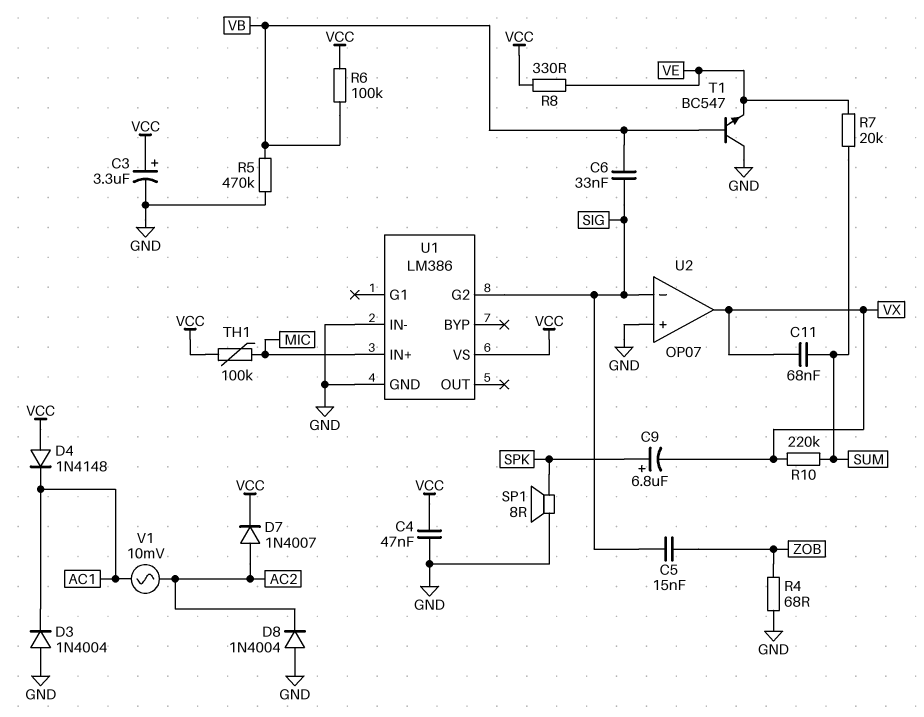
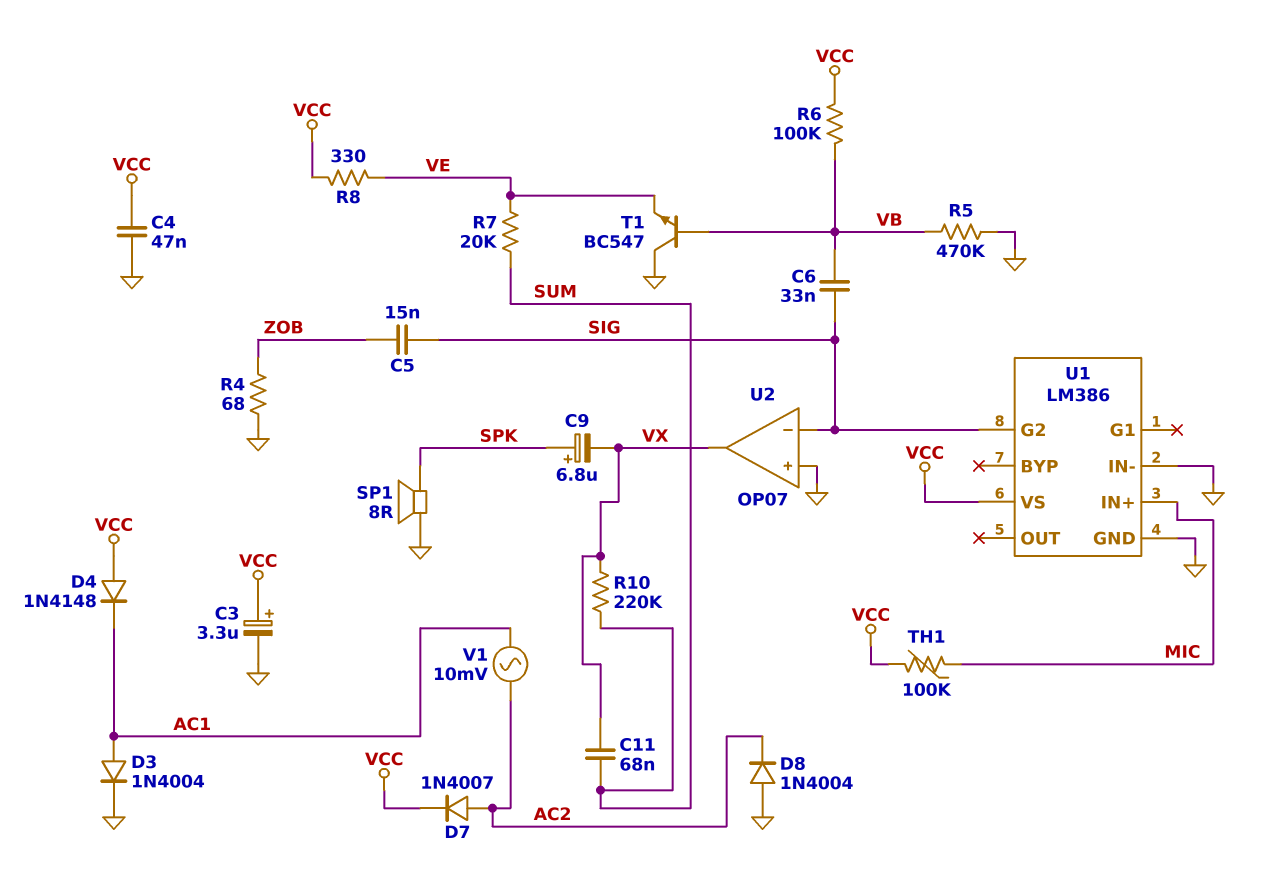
D3: diode 1N4004 (A GND, K AC1) -> diode 1N4004 (A AC1, K GND)

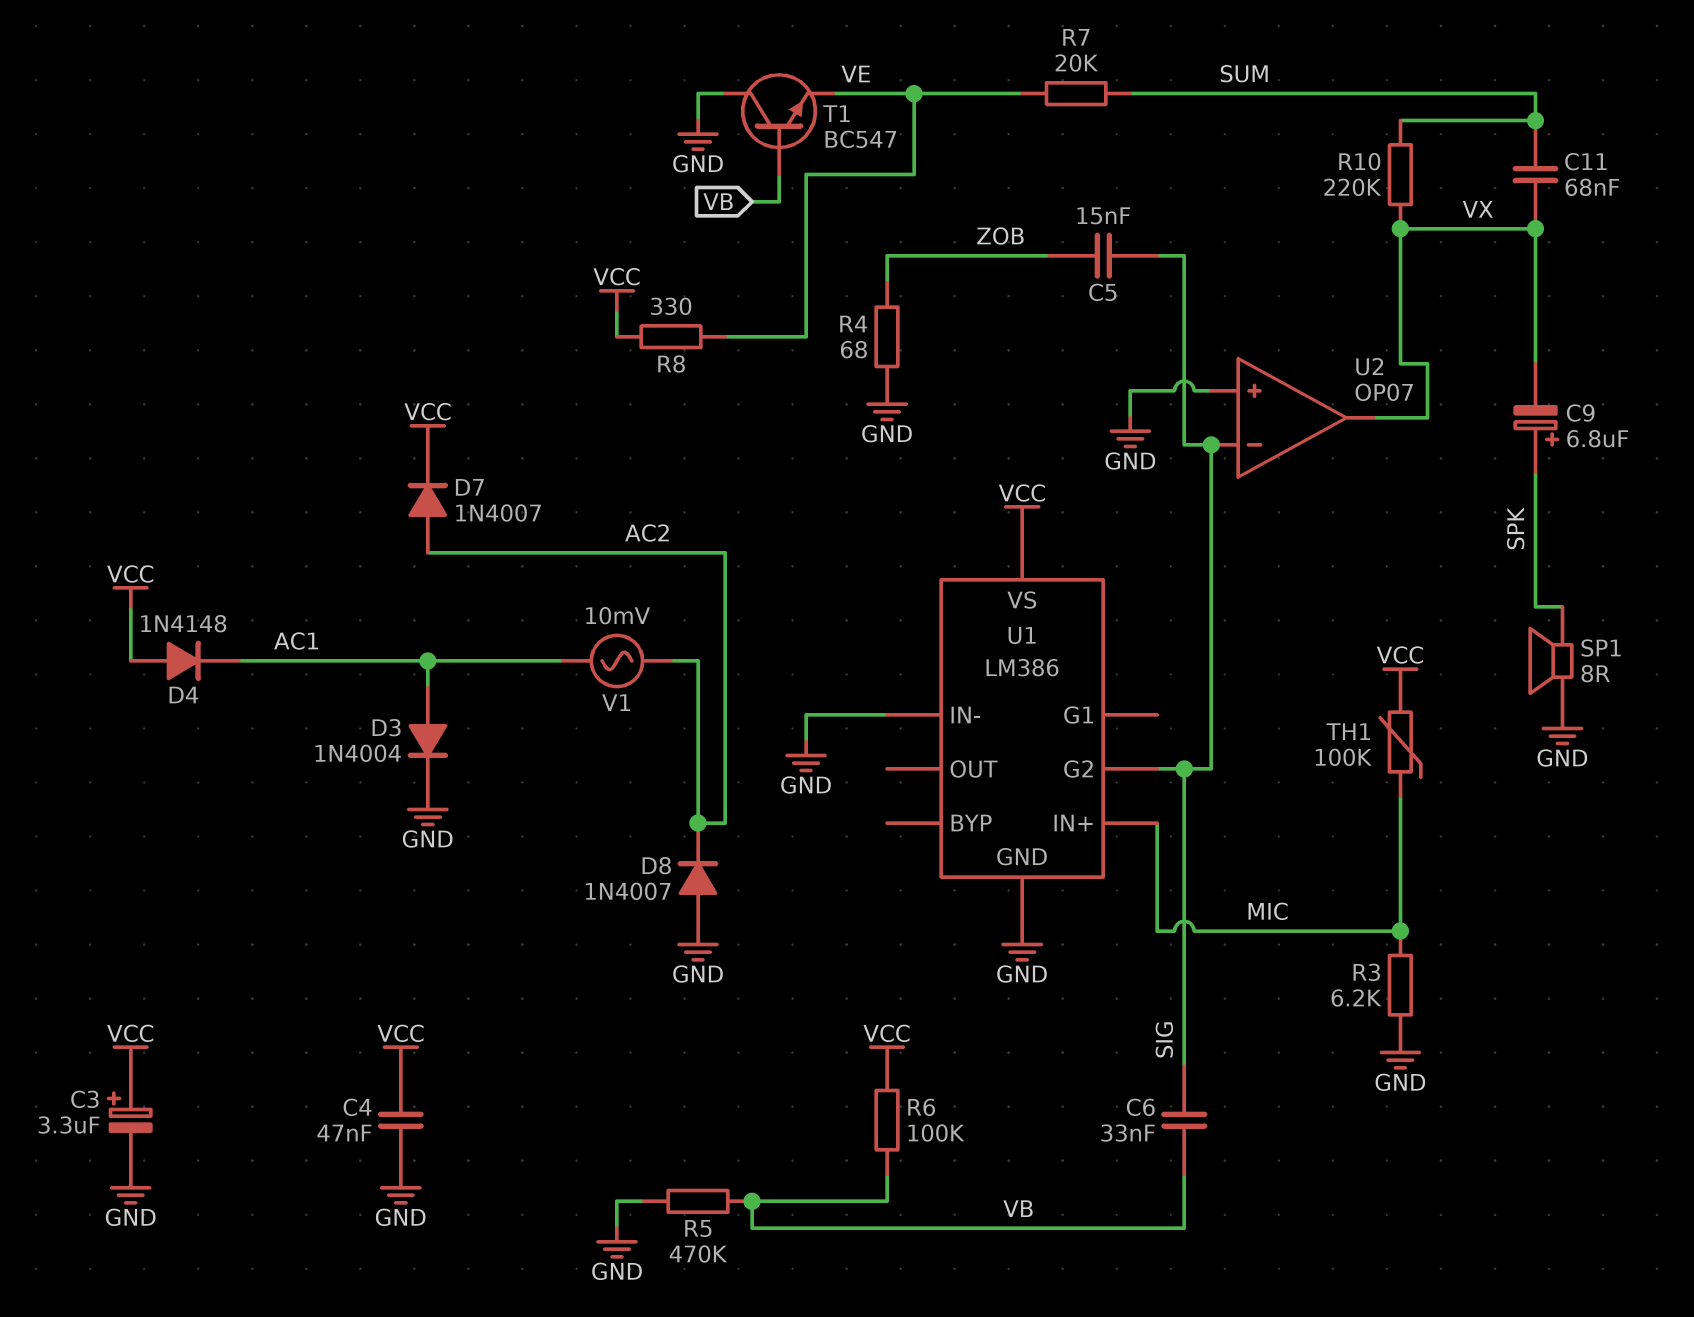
D8: diode 1N4004 (A GND, K AC2) -> diode 1N4007 (A GND, K AC2)
R3: none -> 6.2k (GND, MIC)

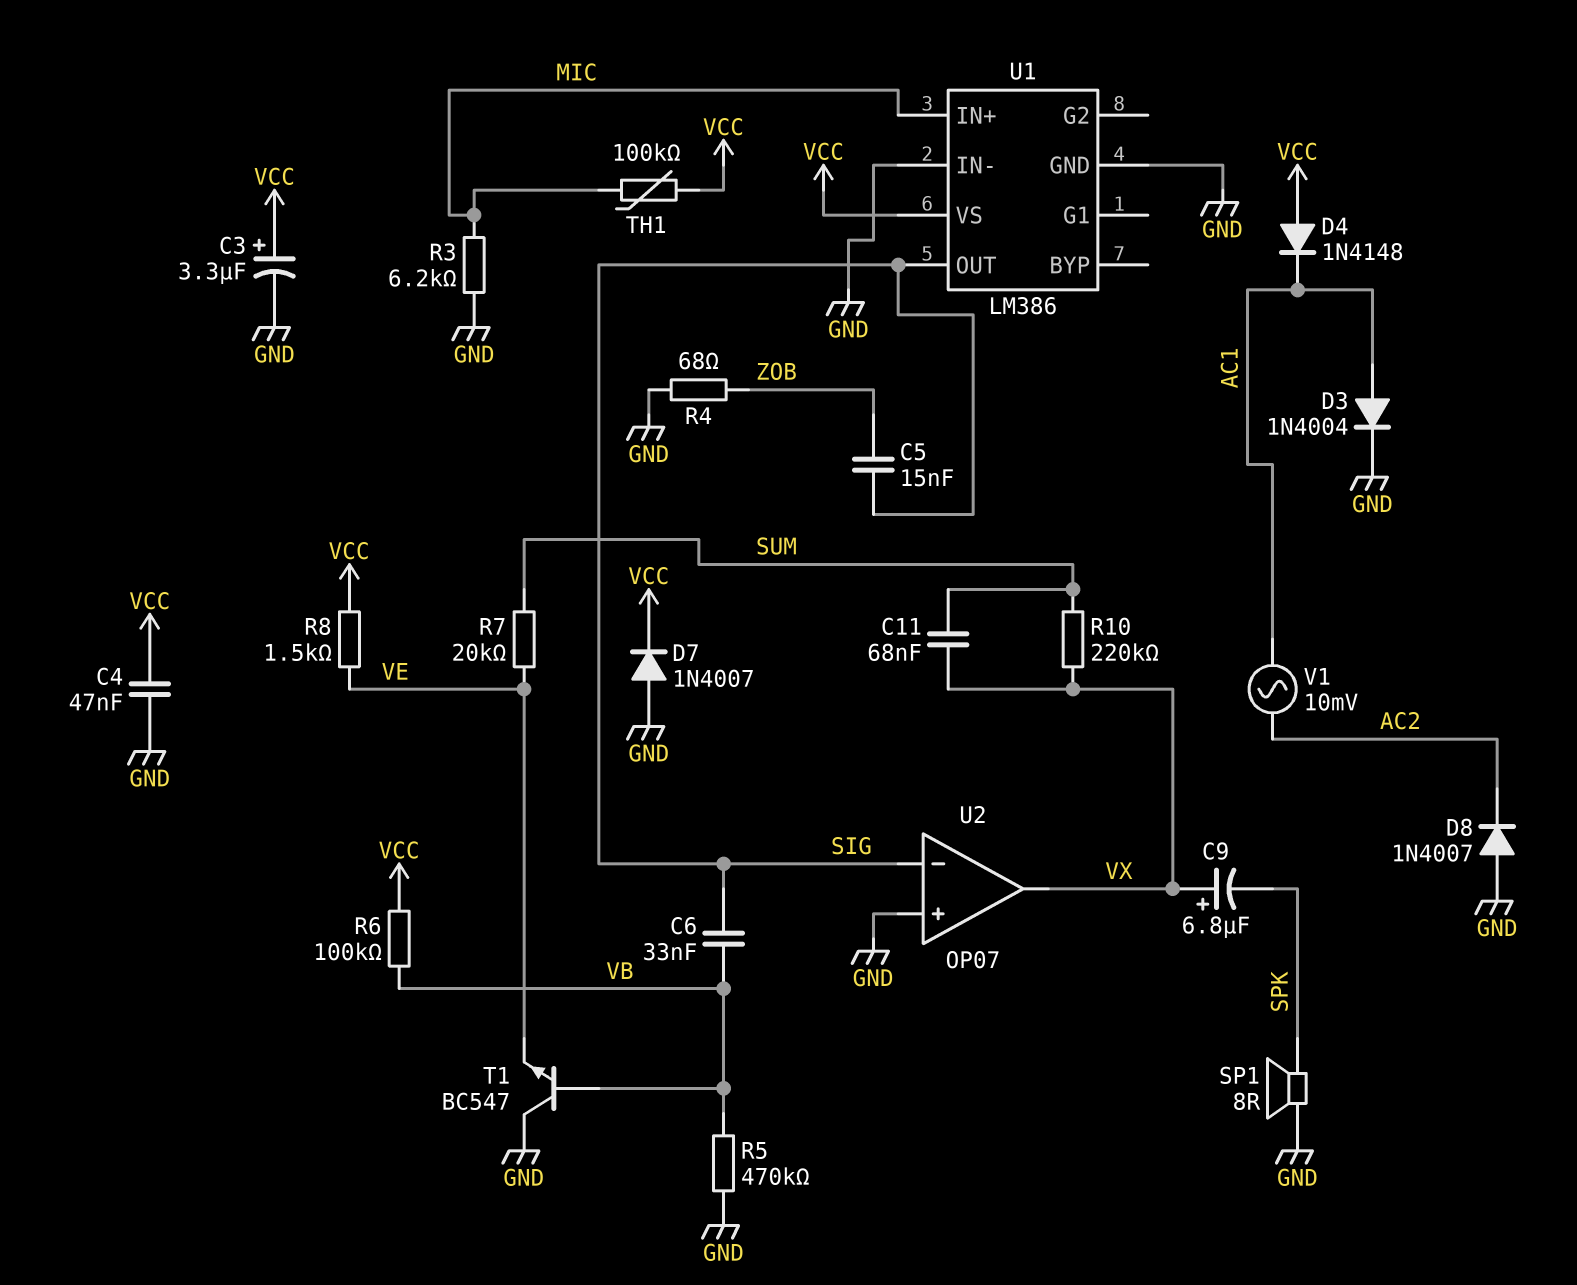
C9: 6.8uF (plus SPK, minus VX) -> 6.8uF (plus VX, minus SPK)
D7: diode 1N4007 (A AC2, K VCC) -> diode 1N4007 (A GND, K VCC)
R8: 330 (VCC, VE) -> 1.5k (VCC, VE)
U1 pin G2: SIG -> none
U1 pin OUT: none -> SIG

